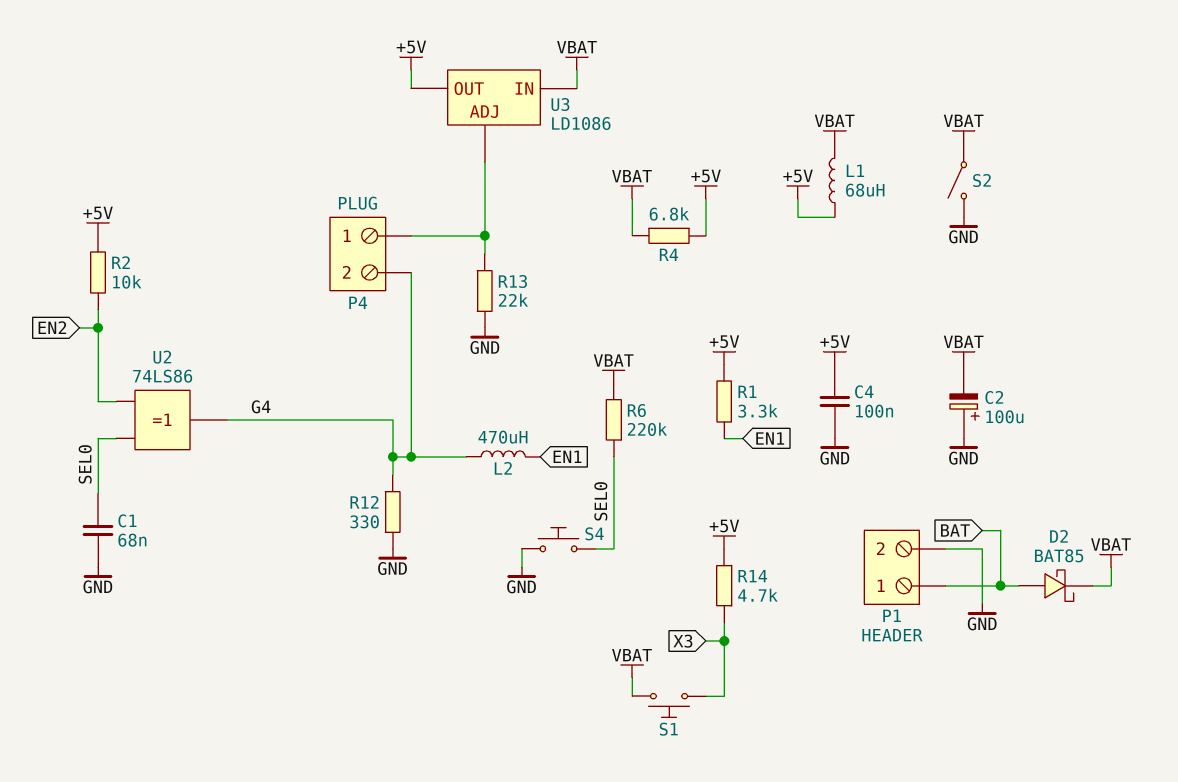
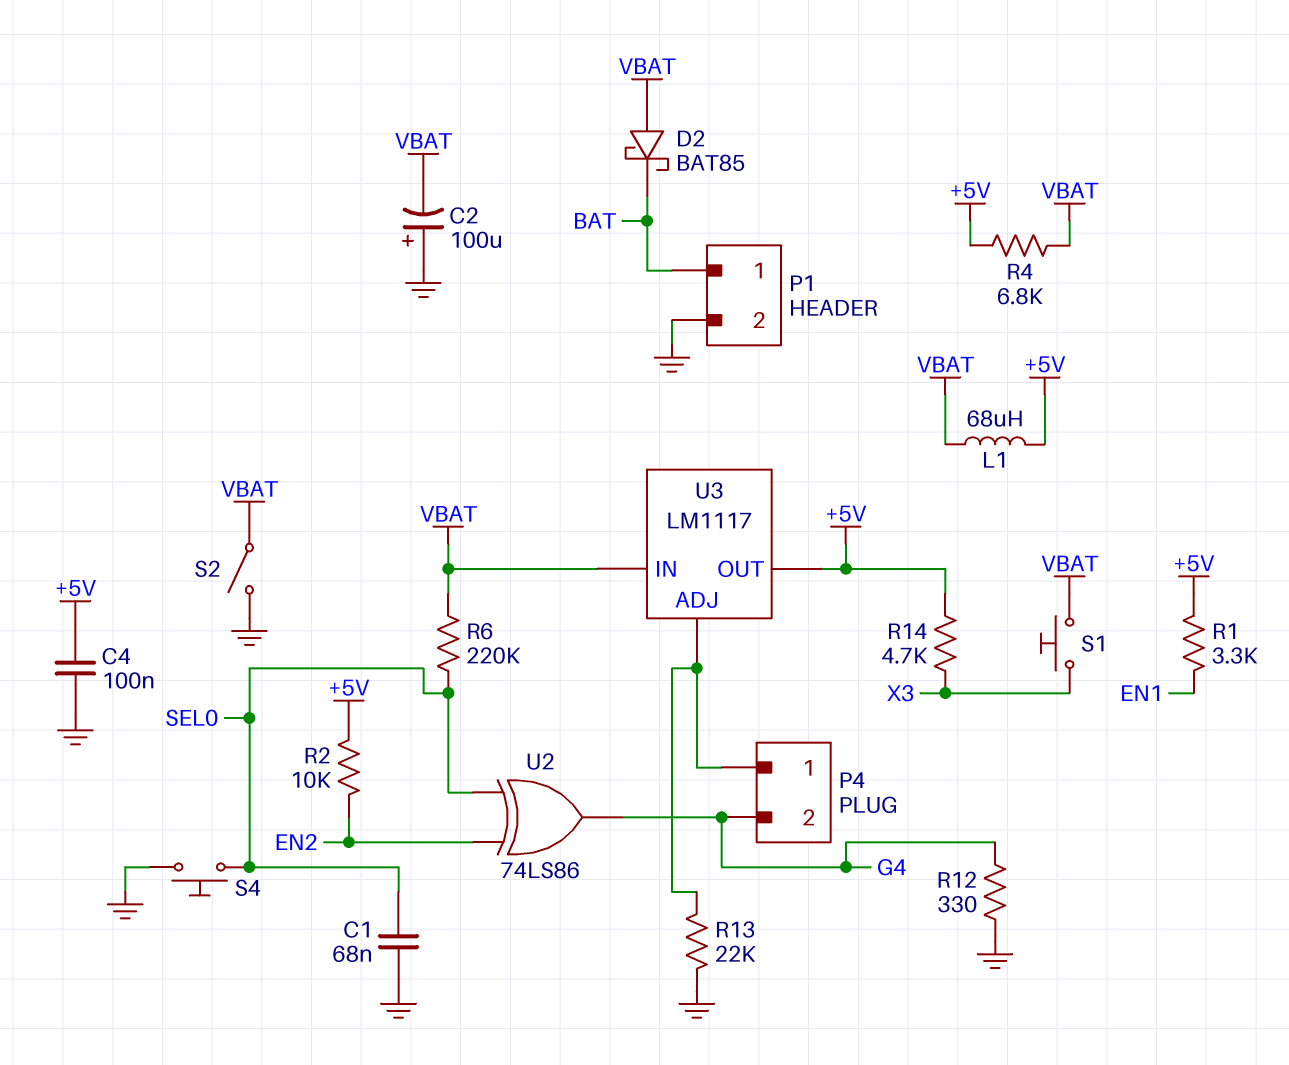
D2: schottky BAT85 (A BAT, K VBAT) -> schottky BAT85 (A VBAT, K BAT)
L2: 470uH (EN1, G4) -> none
U3: LD1086 -> LM1117

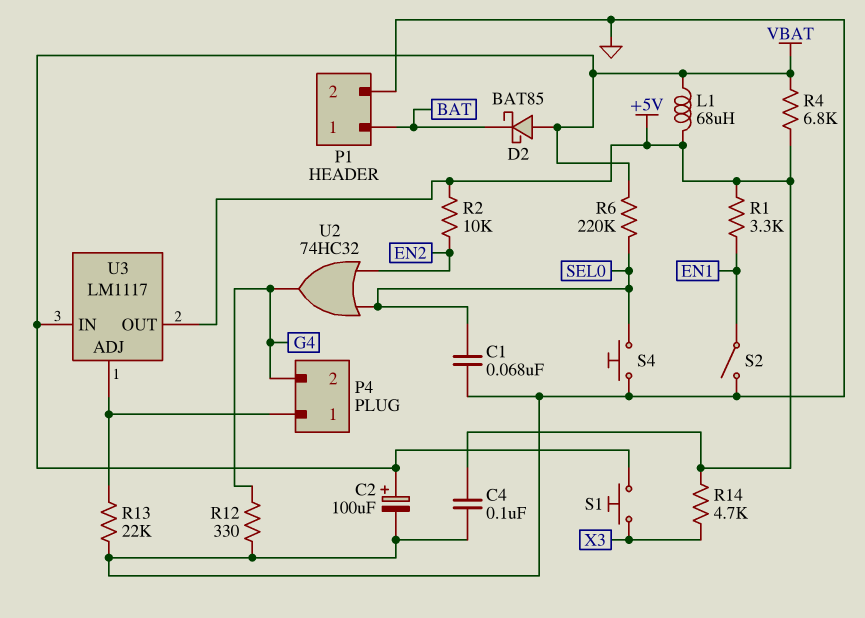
C2: 100uF (plus GND, minus VBAT) -> 100uF (plus VBAT, minus GND)
S2: switch (GND, VBAT) -> switch (EN1, GND)
U2: XOR 74LS86 (in EN2, in SEL0, out G4) -> OR 74HC32 (in EN2, in SEL0, out G4)

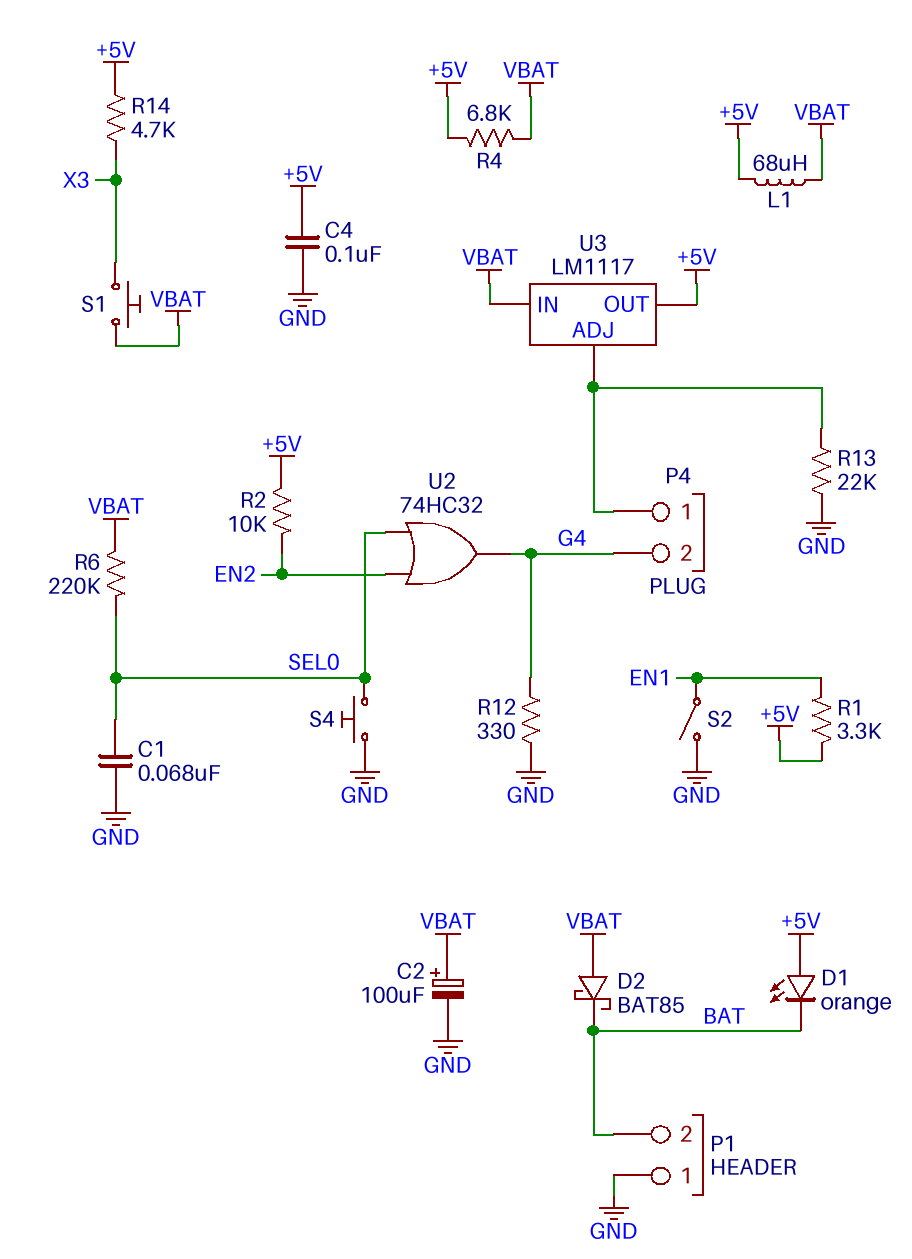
D1: none -> LED orange (A +5V, K BAT)
P1 pin 1: BAT -> GND
P1 pin 2: GND -> BAT

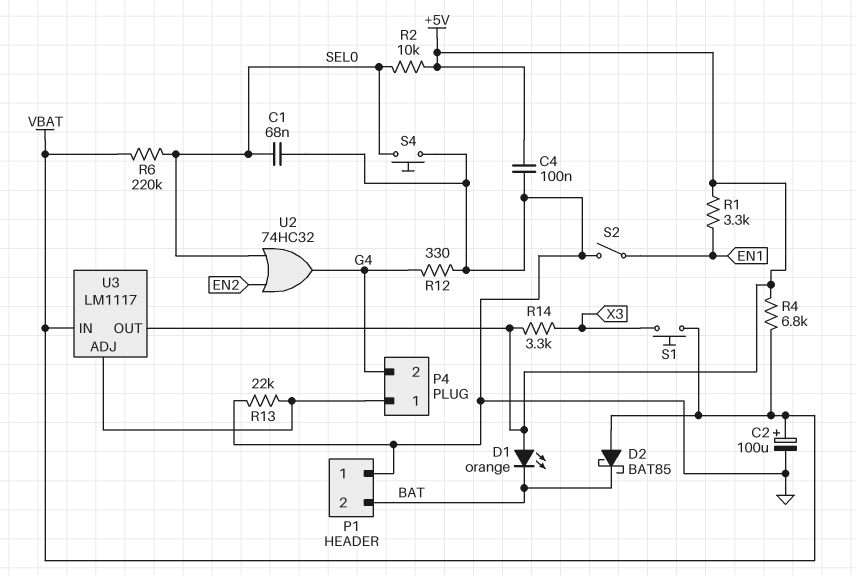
L1: 68uH (+5V, VBAT) -> none
R2: 10k (+5V, EN2) -> 10k (+5V, SEL0)
R14: 4.7k (+5V, X3) -> 3.3k (+5V, X3)

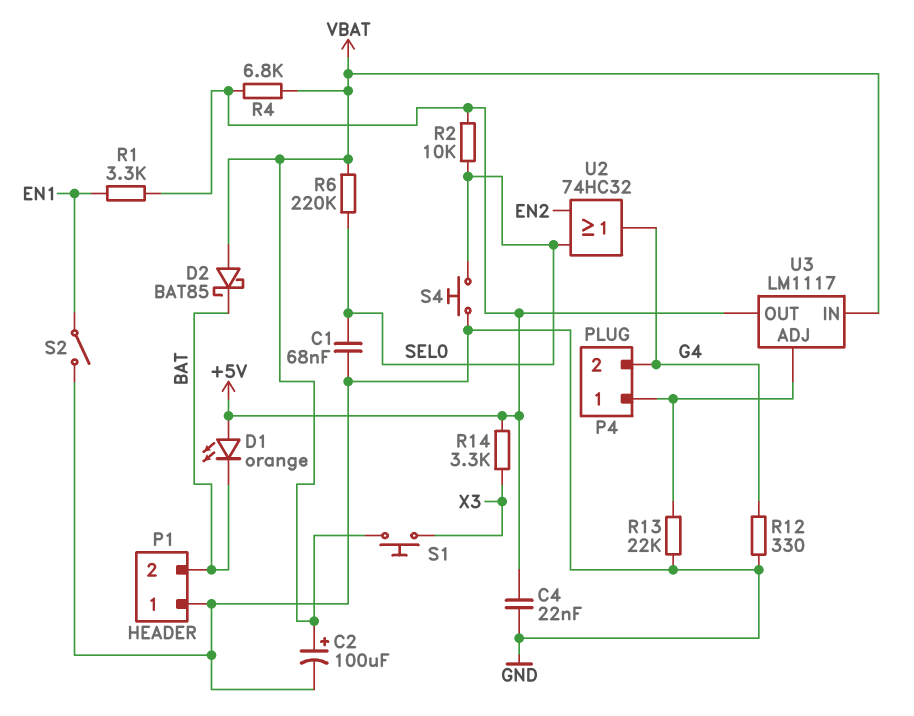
C4: 100nF (+5V, GND) -> 22nF (+5V, GND)

